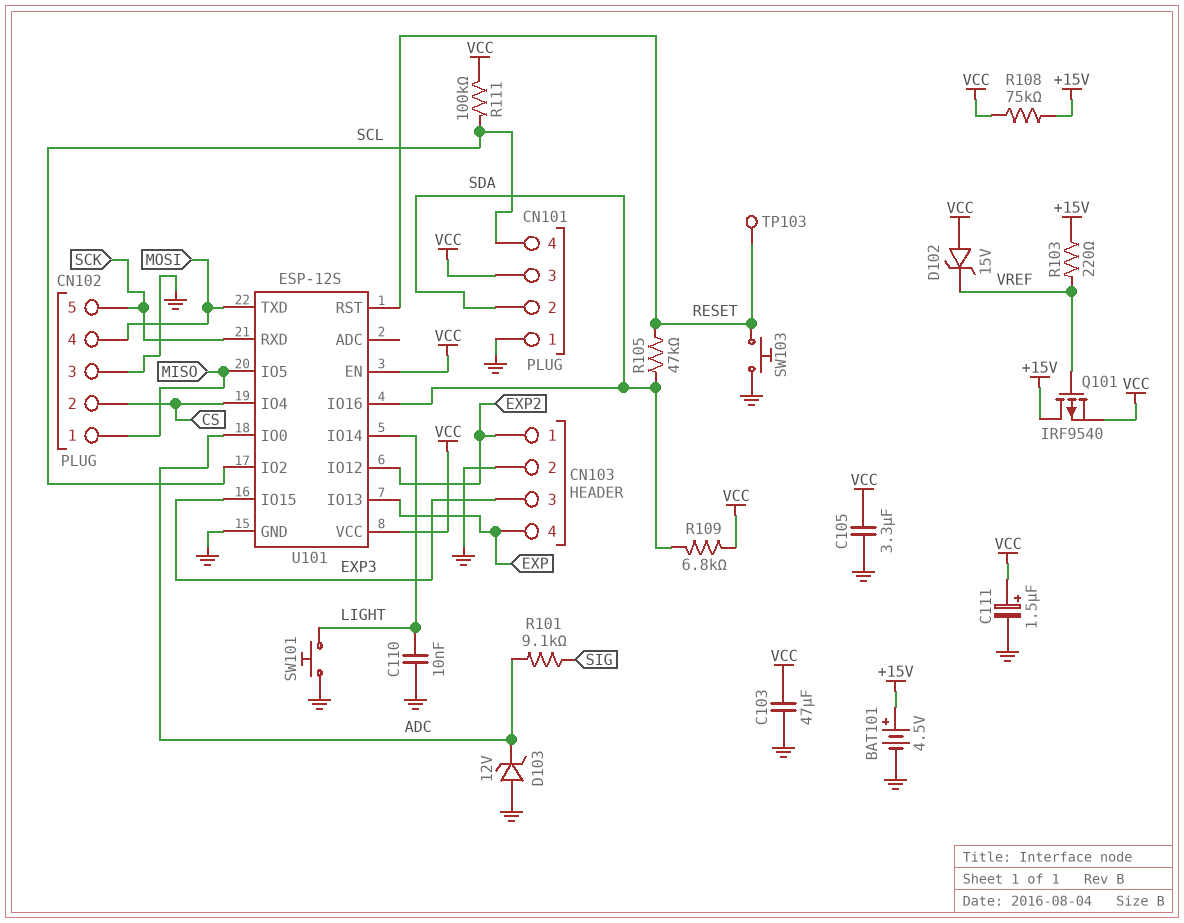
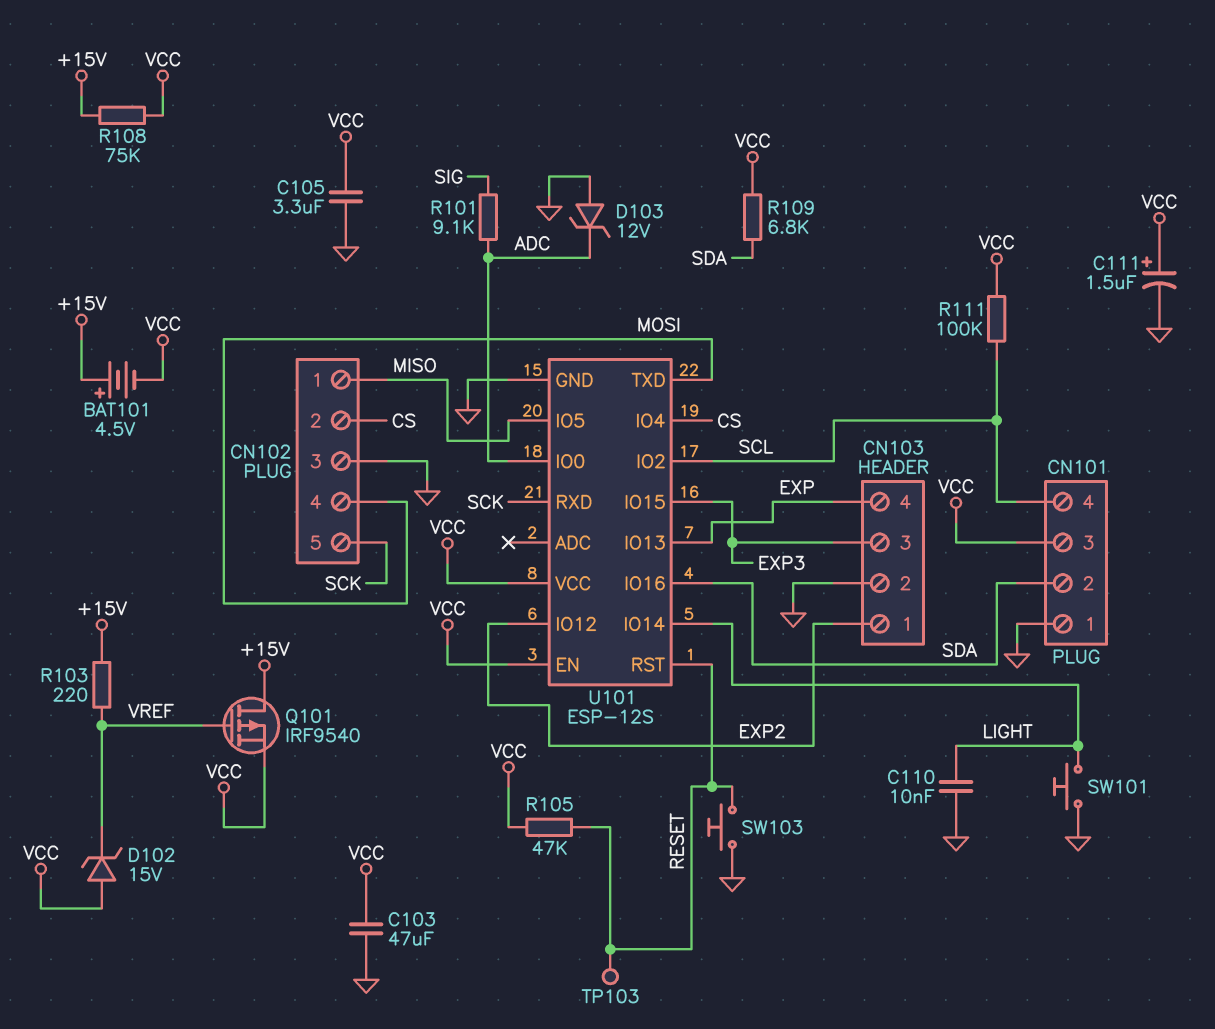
BAT101: 4.5V (plus +15V, minus GND) -> 4.5V (plus +15V, minus VCC)
R105: 47k (RESET, SDA) -> 47k (RESET, VCC)

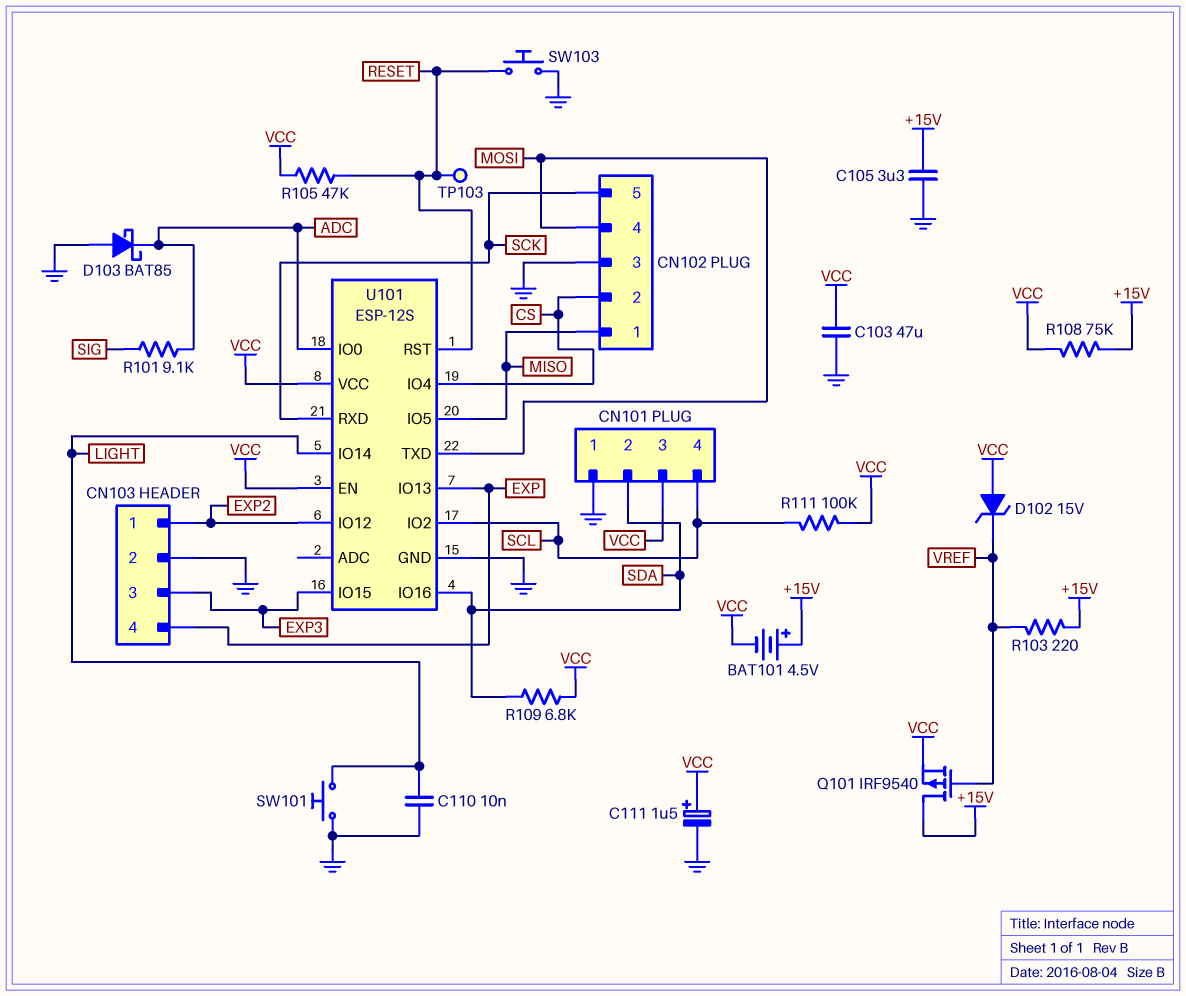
C105: 3.3uF (GND, VCC) -> 3.3uF (+15V, GND)
D103: zener 12V (A GND, K ADC) -> schottky BAT85 (A GND, K ADC)

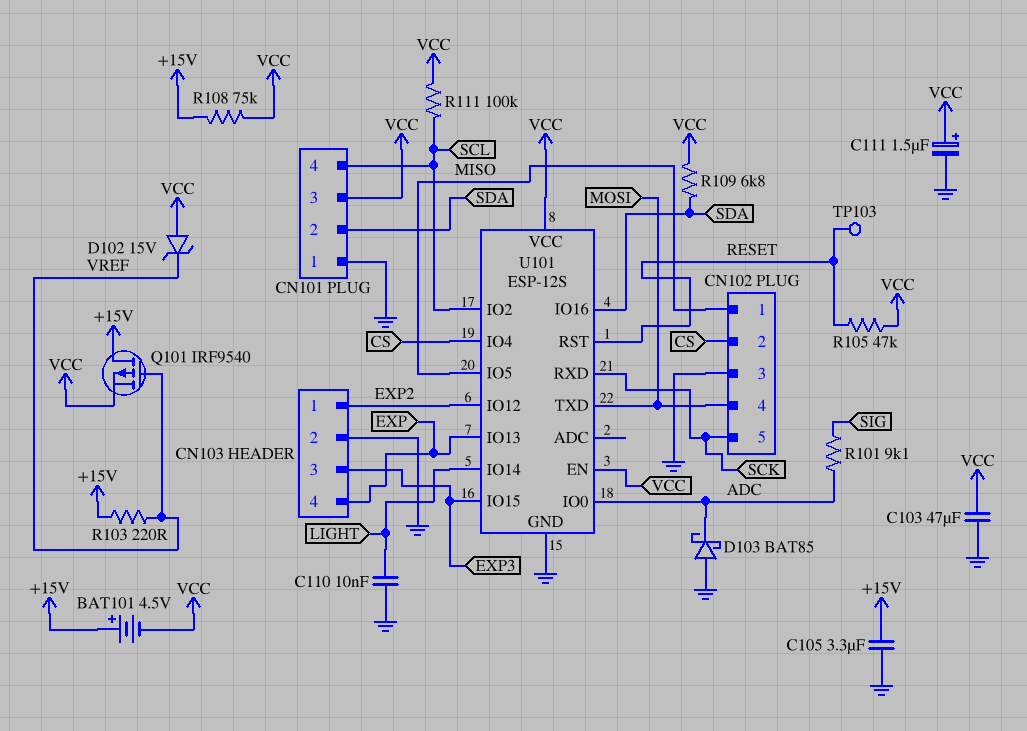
SW101: button (GND, LIGHT) -> none
SW103: button (GND, RESET) -> none

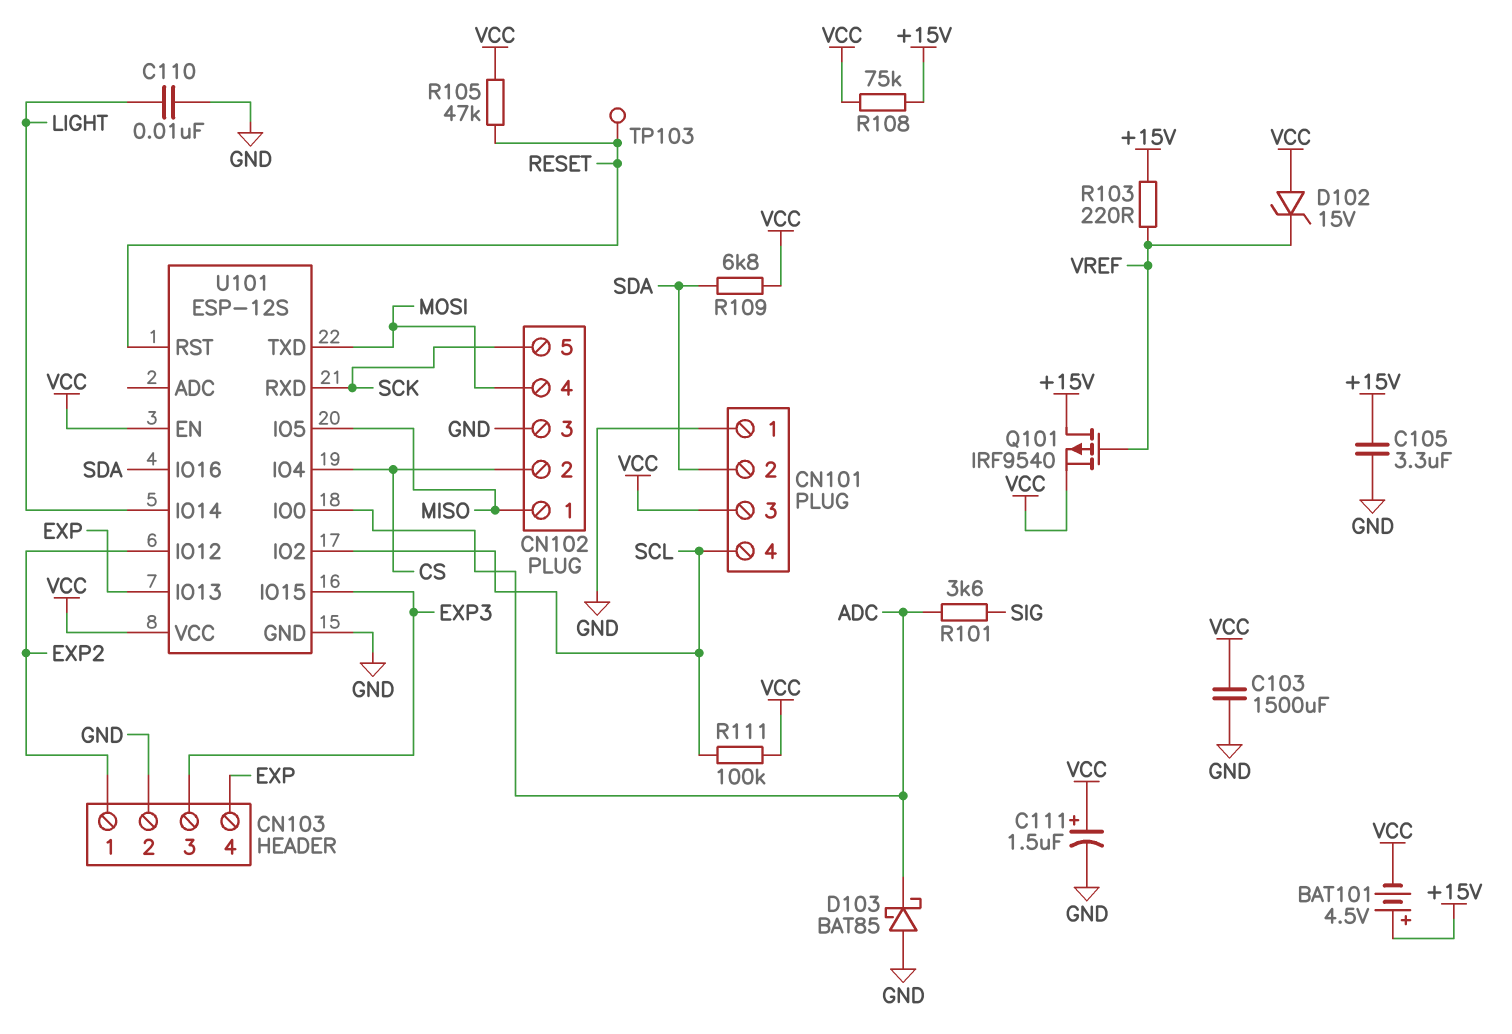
C103: 47uF (GND, VCC) -> 1500uF (GND, VCC)
R101: 9.1k (ADC, SIG) -> 3.6k (ADC, SIG)

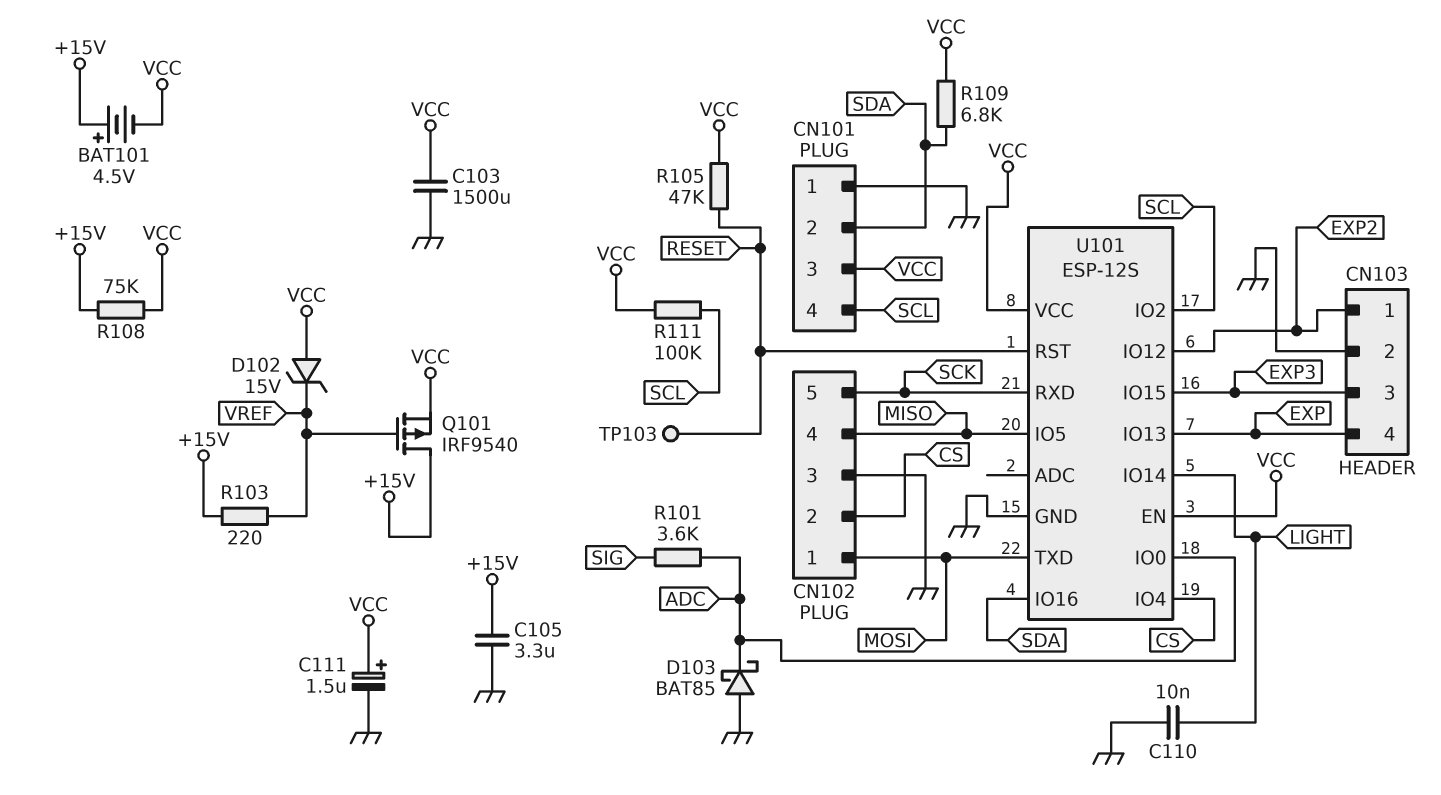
CN102 pin 1: MISO -> MOSI
CN102 pin 4: MOSI -> MISO

